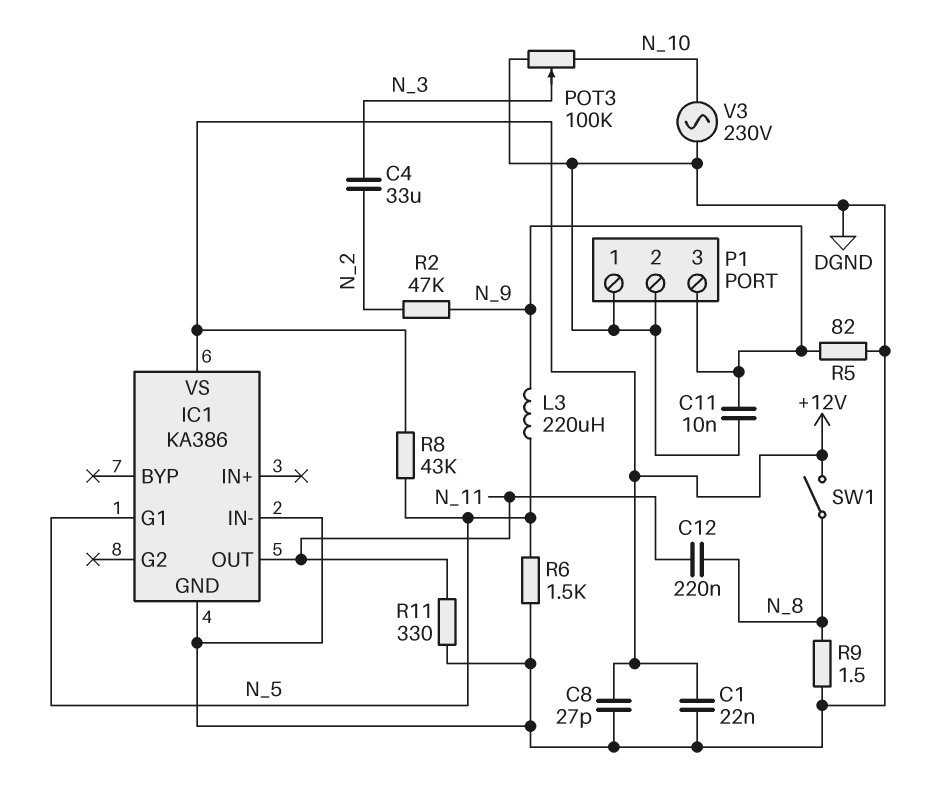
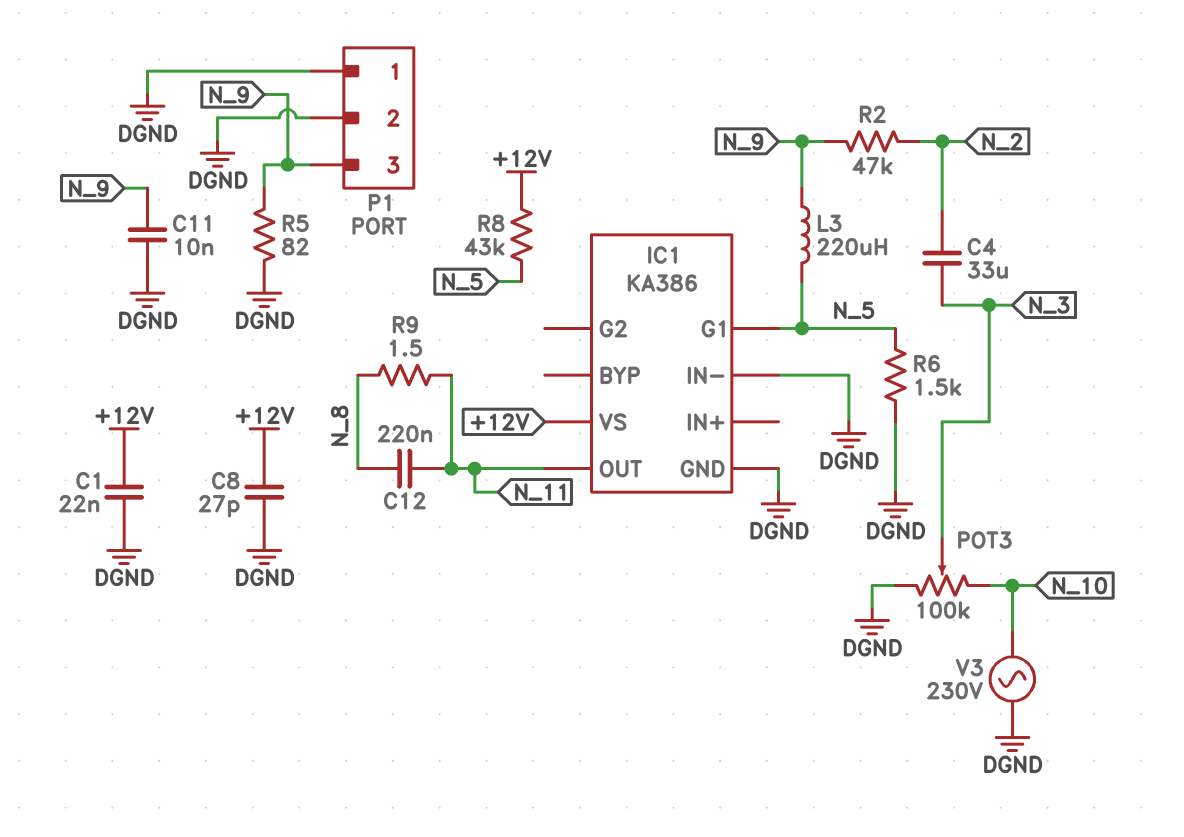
R9: 1.5 (DGND, N_8) -> 1.5 (N_8, N_11)
R11: 330 (DGND, N_11) -> none
SW1: switch (+12V, N_8) -> none

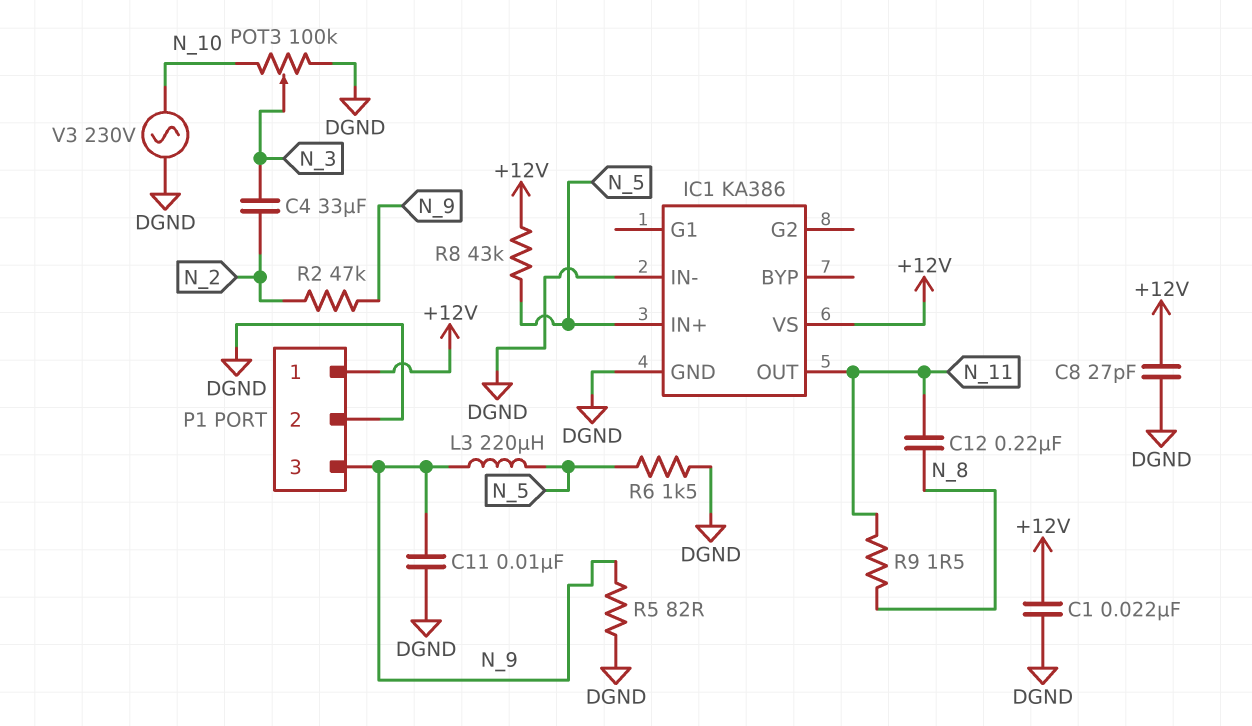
IC1 pin G1: N_5 -> none
IC1 pin IN+: none -> N_5
P1 pin 1: DGND -> +12V

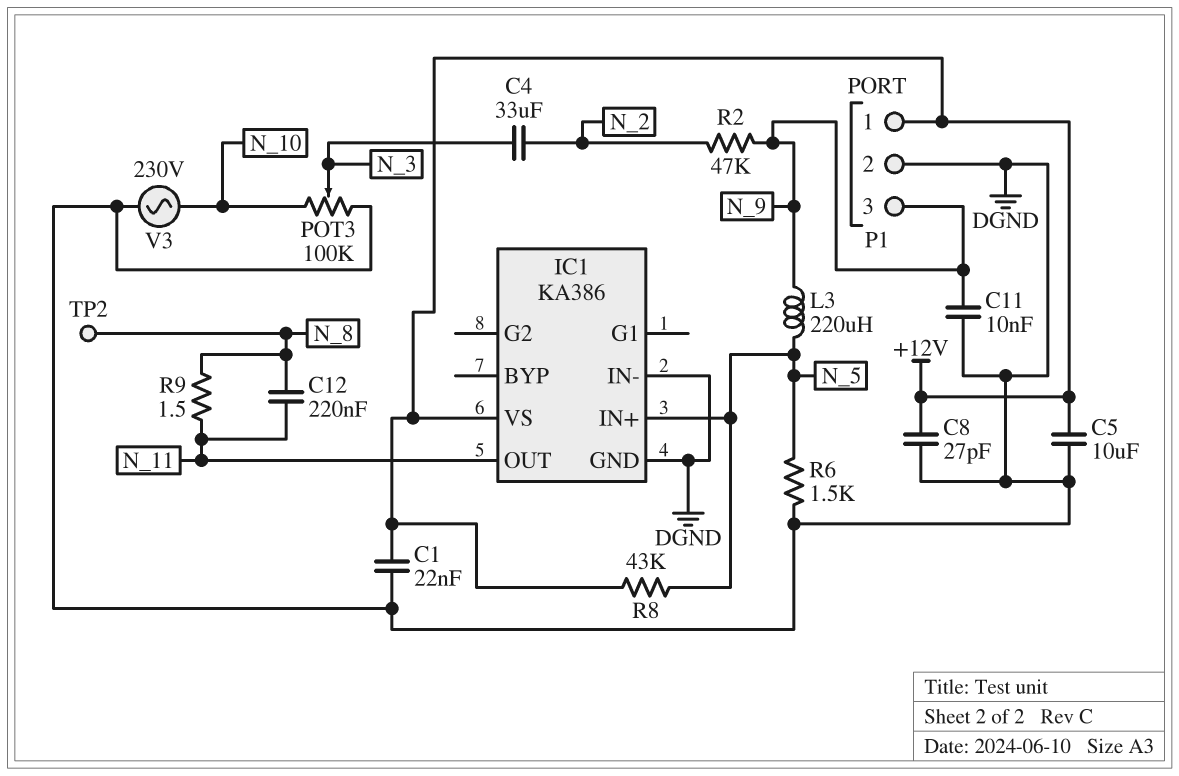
C5: none -> 10uF (+12V, DGND)
R5: 82 (DGND, N_9) -> none
TP2: none -> test point (N_8)

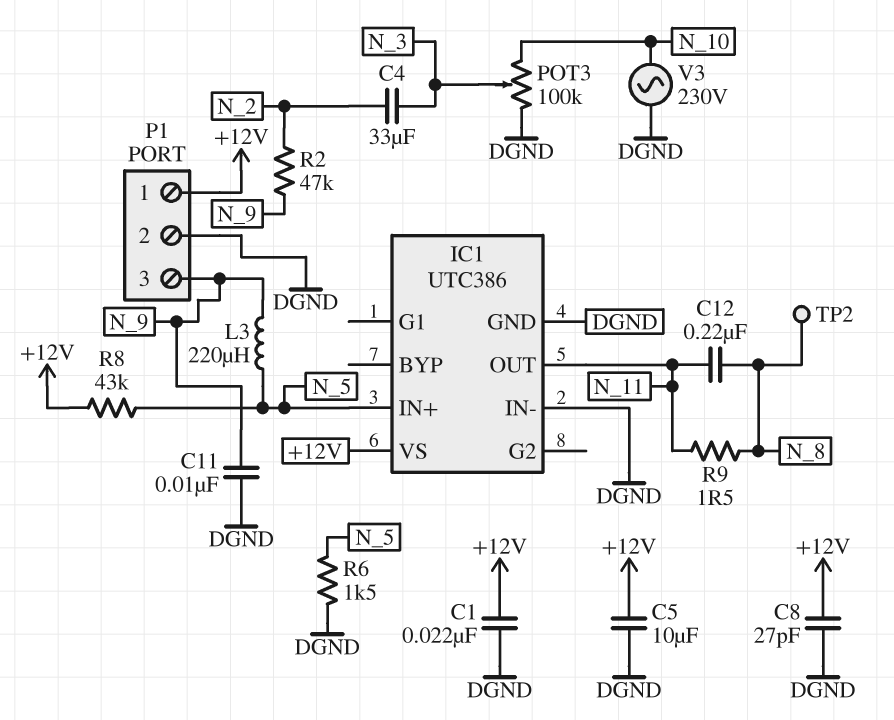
IC1: KA386 -> UTC386

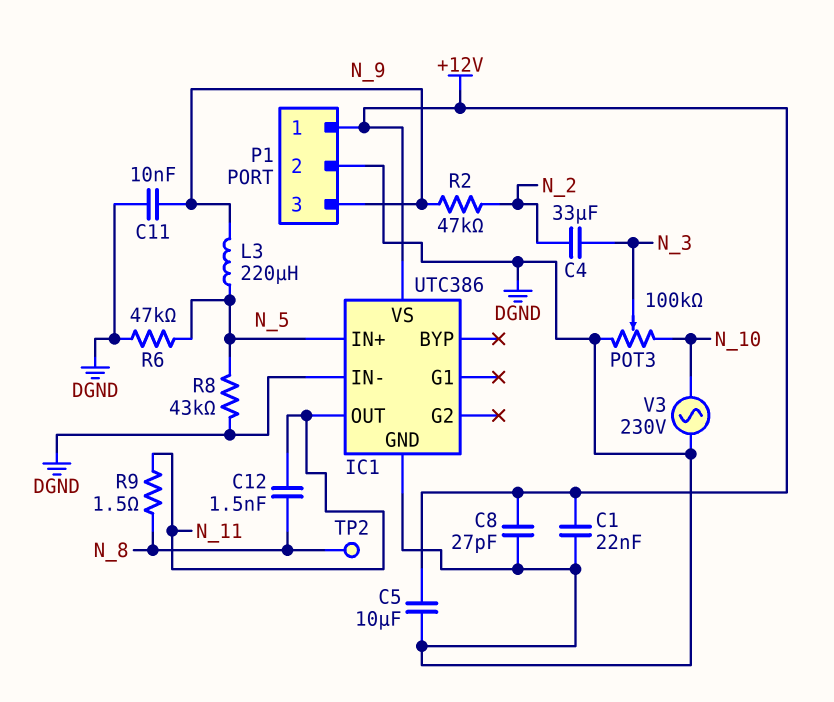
C12: 220nF (N_8, N_11) -> 1.5nF (N_8, N_11)
R6: 1.5k (DGND, N_5) -> 47k (DGND, N_5)
R8: 43k (+12V, N_5) -> 43k (DGND, N_5)

